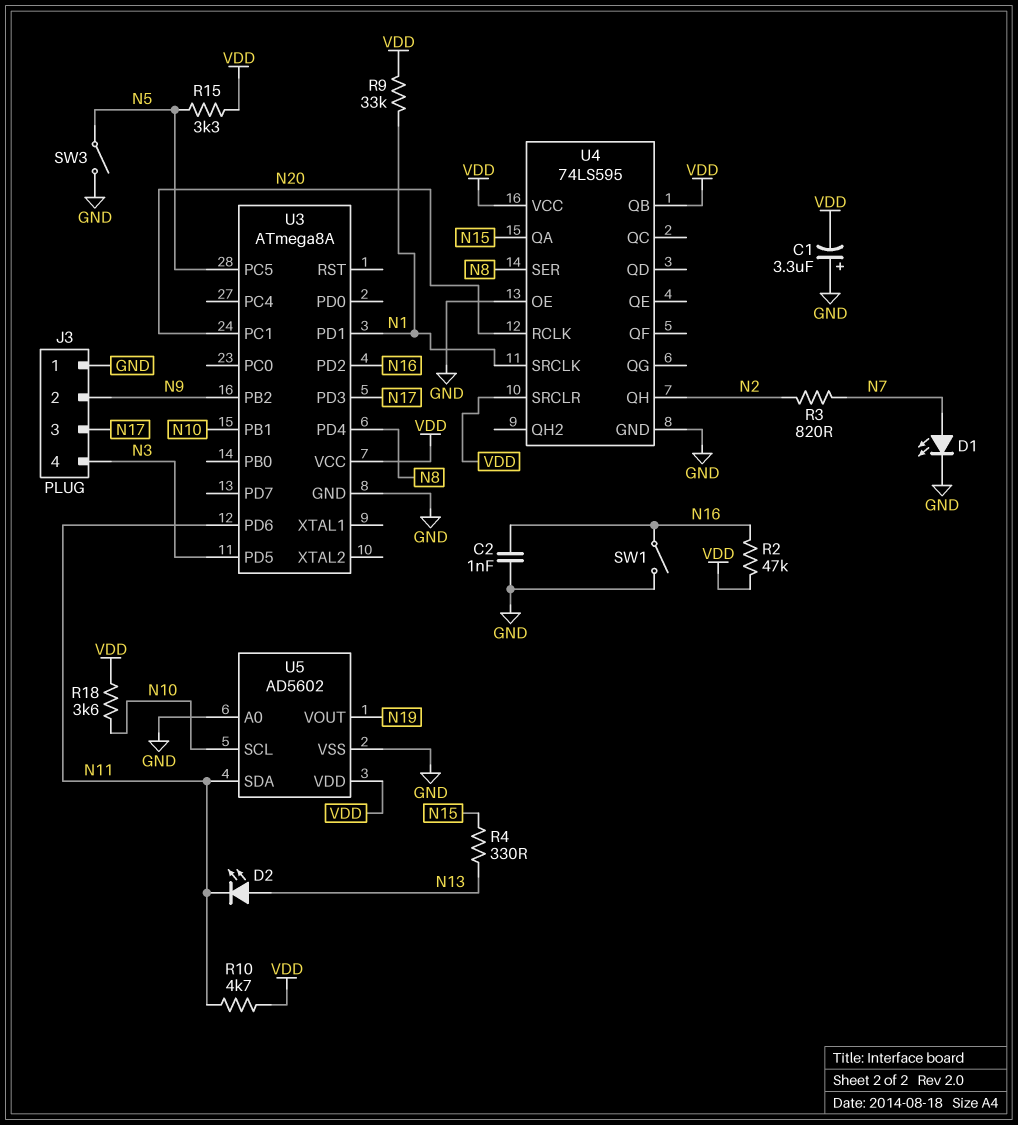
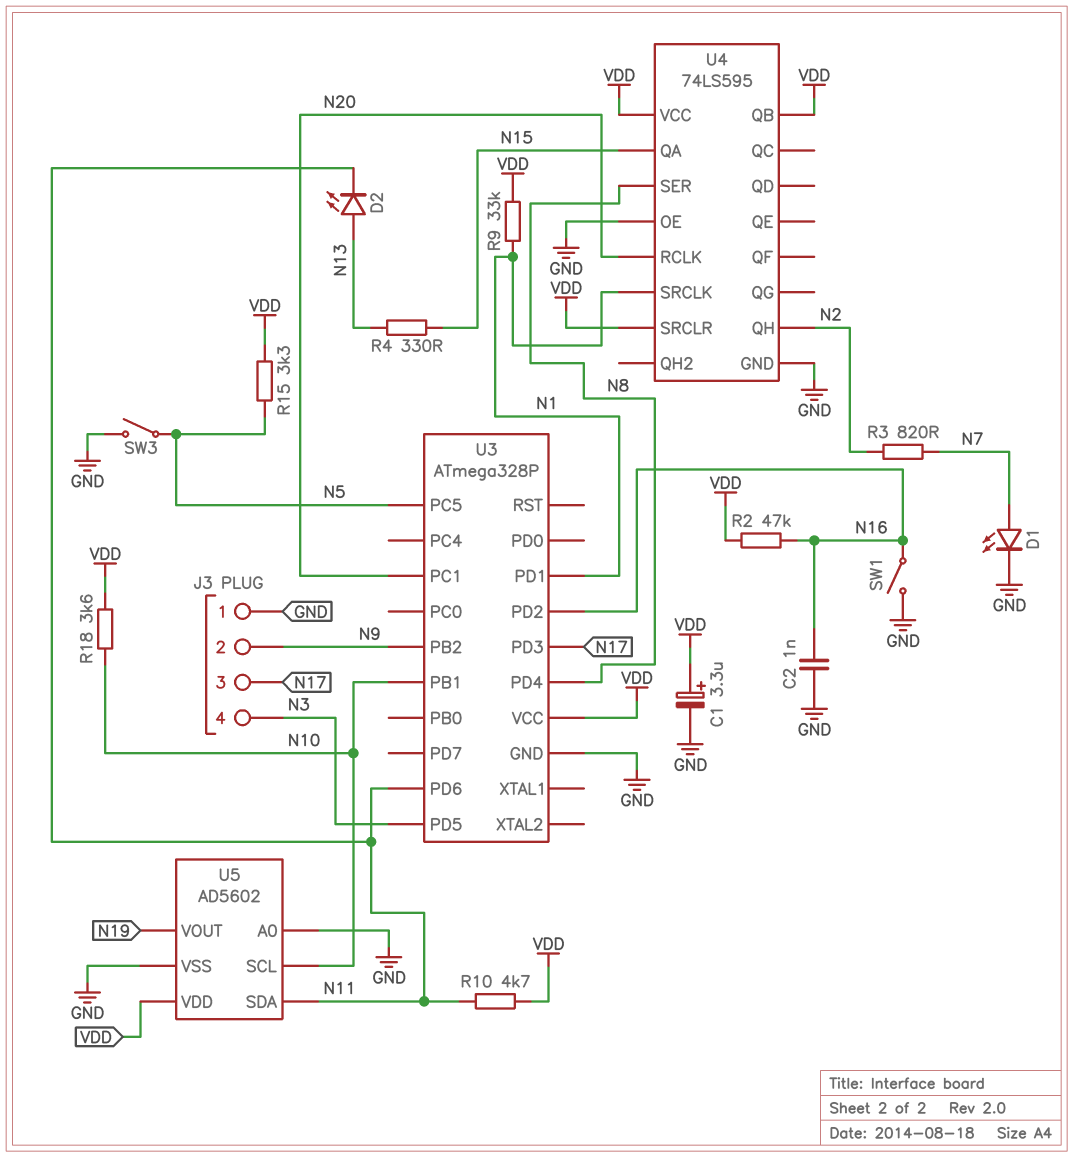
C1: 3.3uF (plus GND, minus VDD) -> 3.3uF (plus VDD, minus GND)
U3: ATmega8A -> ATmega328P

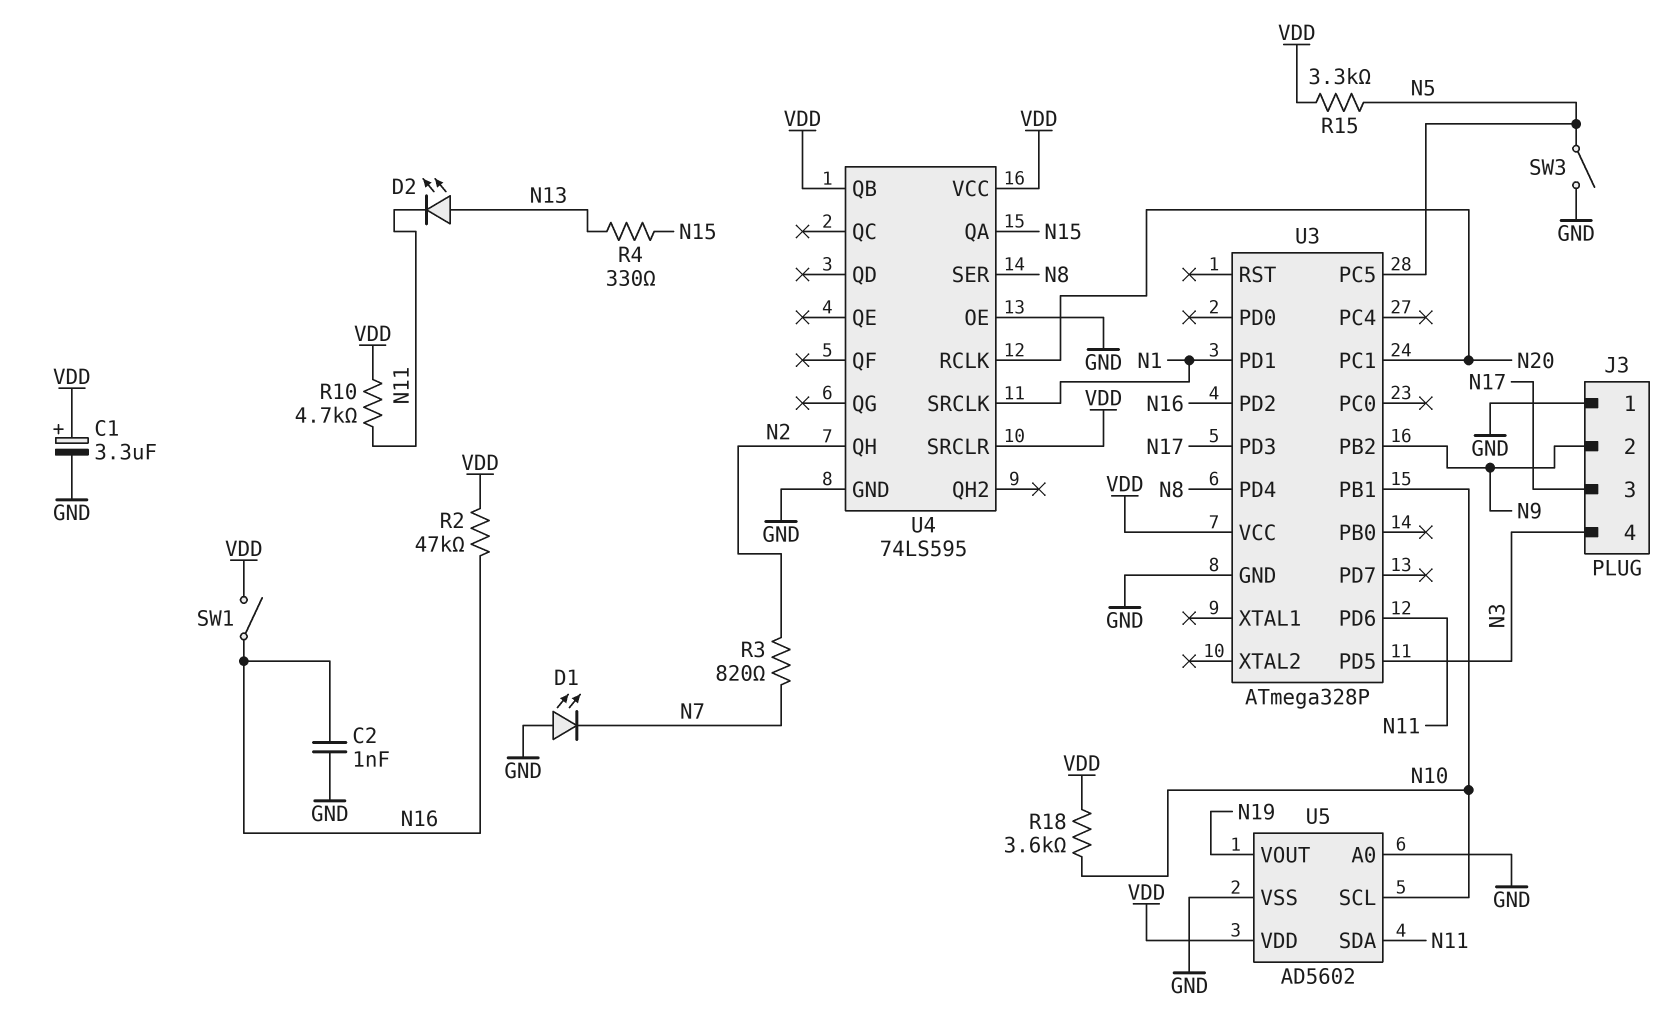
D1: LED (A N7, K GND) -> LED (A GND, K N7)
R9: 33k (N1, VDD) -> none
SW1: switch (GND, N16) -> switch (N16, VDD)

